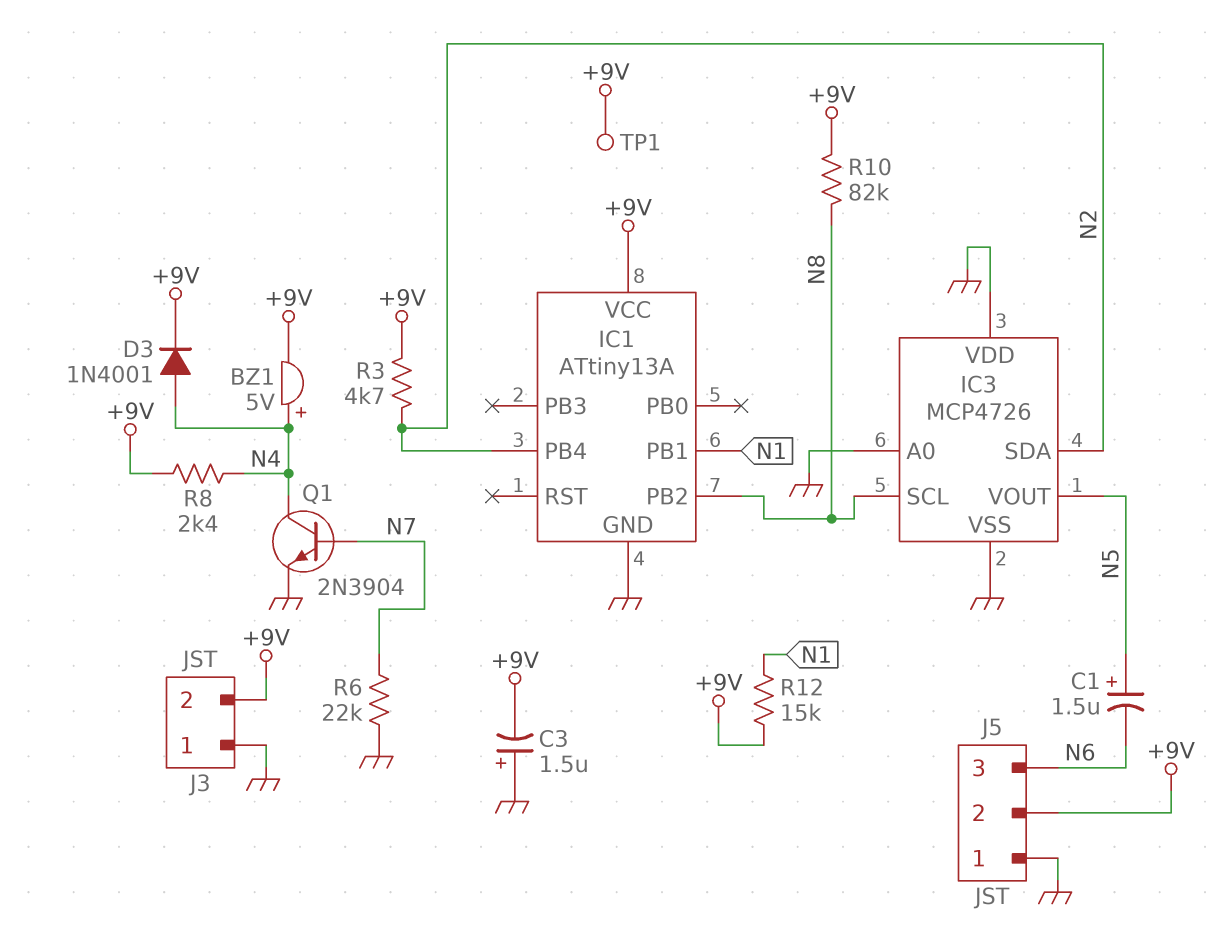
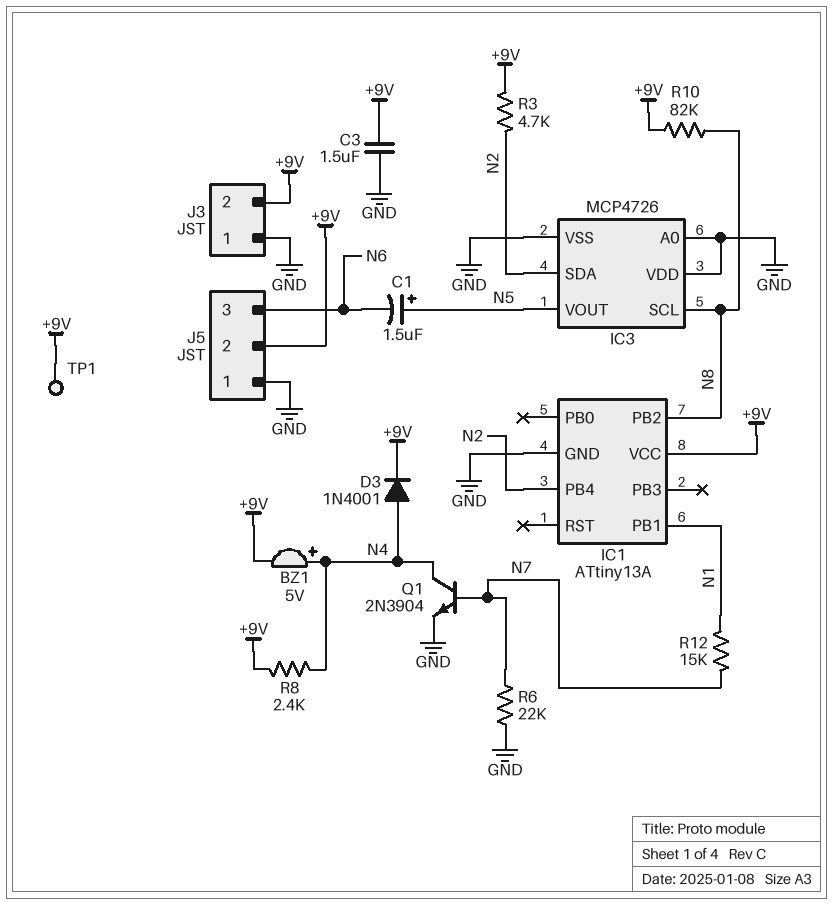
C3: 1.5uF (plus GND, minus +9V) -> 1.5uF (+9V, GND)
R12: 15k (+9V, N1) -> 15k (N1, N7)

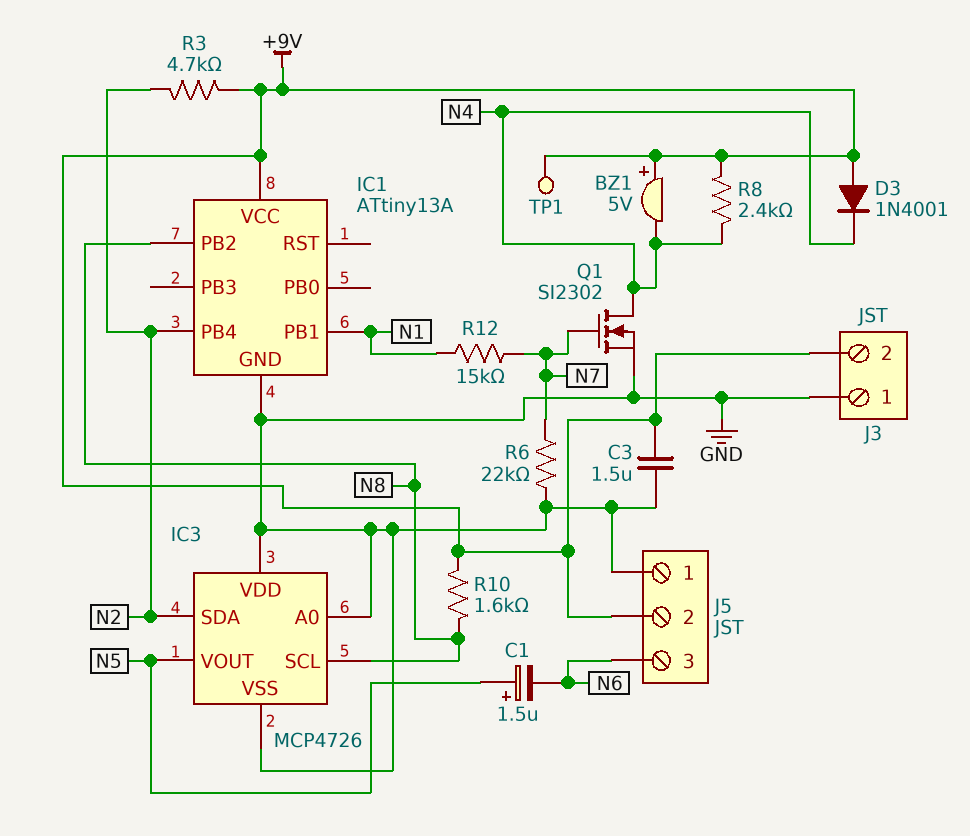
BZ1: buzzer 5V (plus N4, minus +9V) -> buzzer 5V (plus +9V, minus N4)
D3: diode 1N4001 (A N4, K +9V) -> diode 1N4001 (A +9V, K N4)
Q1: NPN 2N3904 (B N7, C N4, E GND) -> NMOS SI2302 (G N7, D N4, S GND)
R10: 82k (+9V, N8) -> 1.6k (+9V, N8)

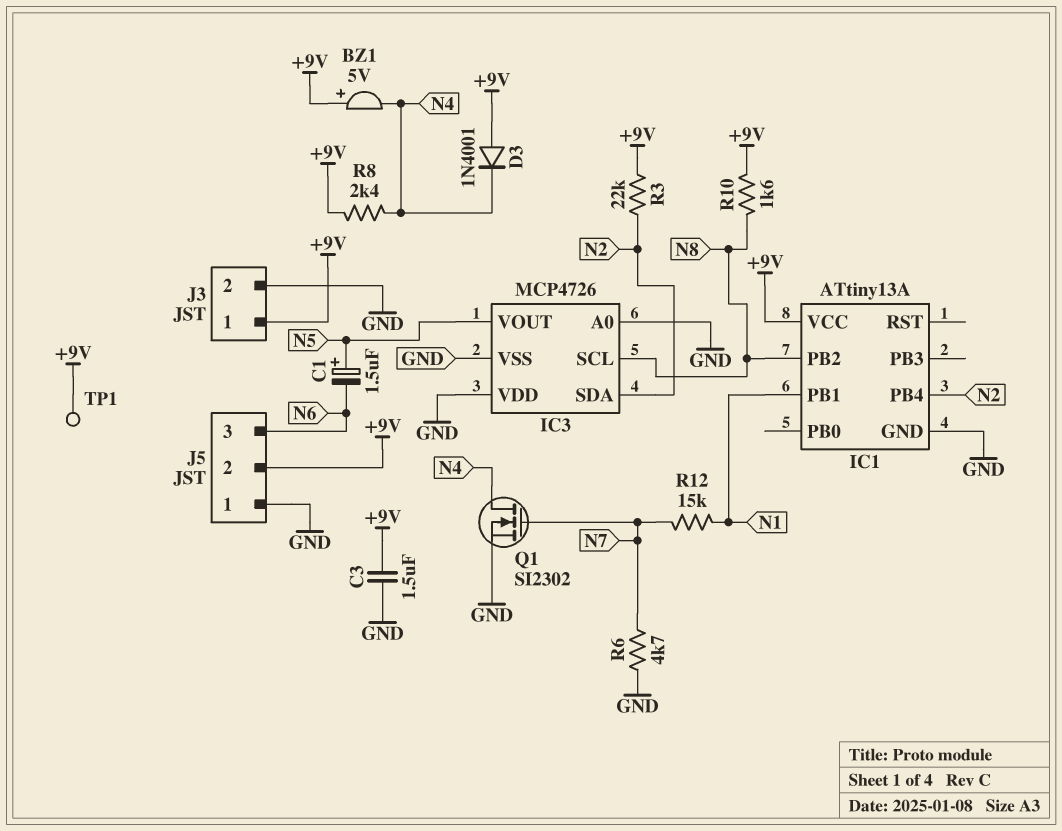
J3 pin 1: GND -> +9V
J3 pin 2: +9V -> GND
R3: 4.7k (+9V, N2) -> 22k (+9V, N2)
R6: 22k (GND, N7) -> 4.7k (GND, N7)

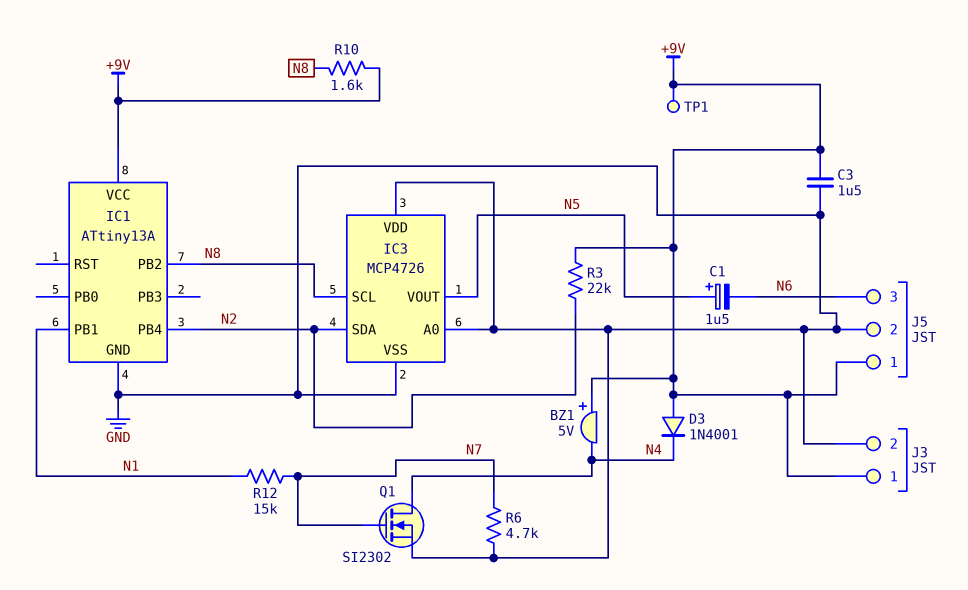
J5 pin 1: GND -> +9V
J5 pin 2: +9V -> GND
R8: 2.4k (+9V, N4) -> none

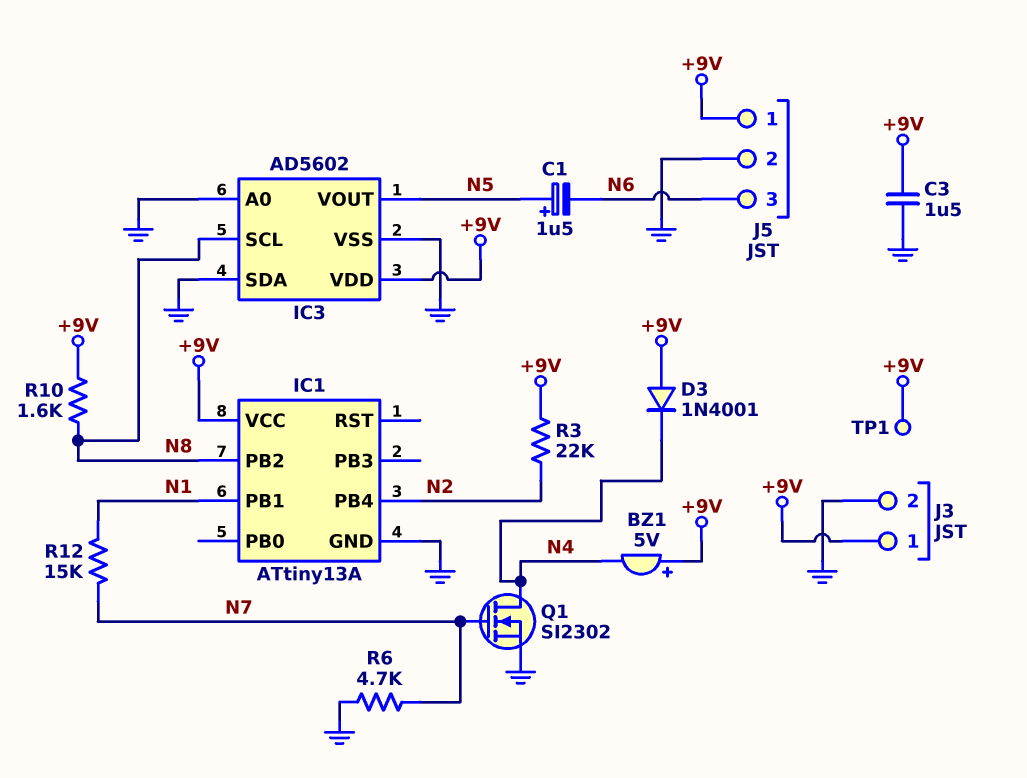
IC3: MCP4726 -> AD5602
IC3 pin SDA: N2 -> GND
IC3 pin VDD: GND -> +9V

